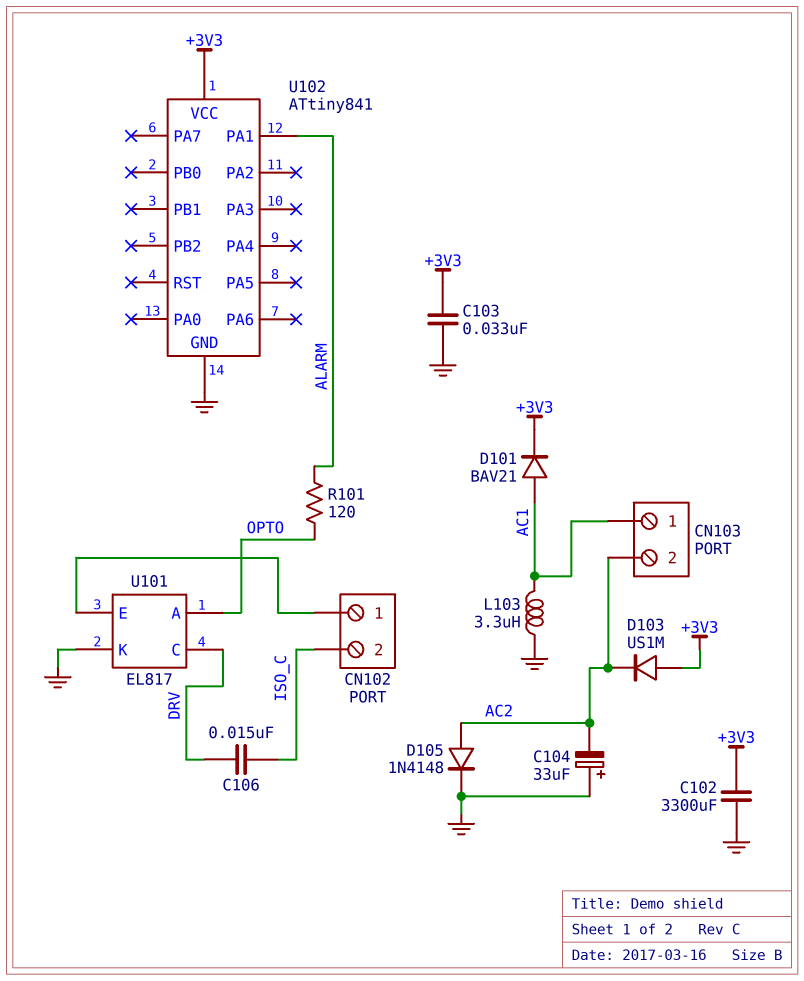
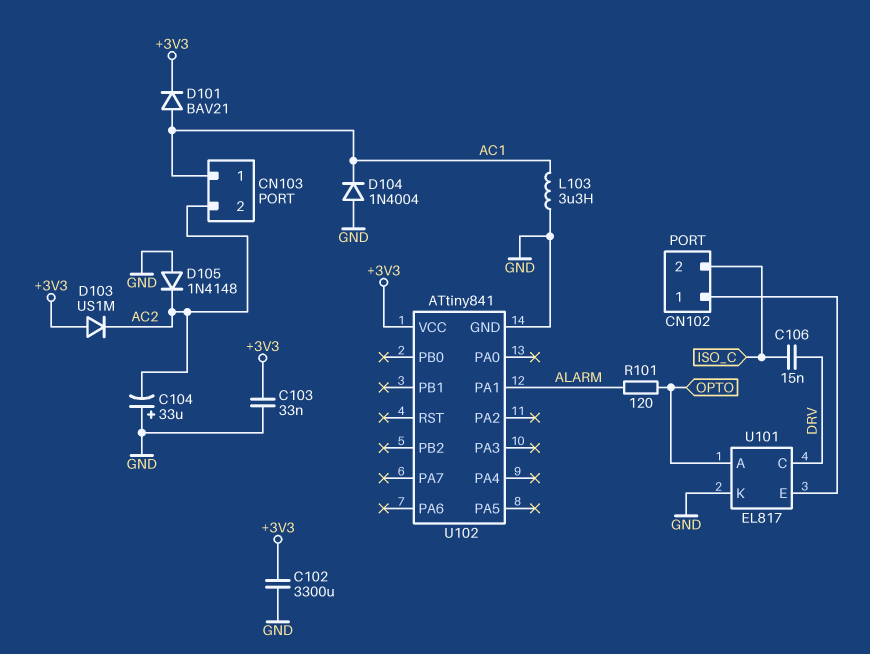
D104: none -> diode 1N4004 (A GND, K AC1)
D105: diode 1N4148 (A AC2, K GND) -> diode 1N4148 (A GND, K AC2)

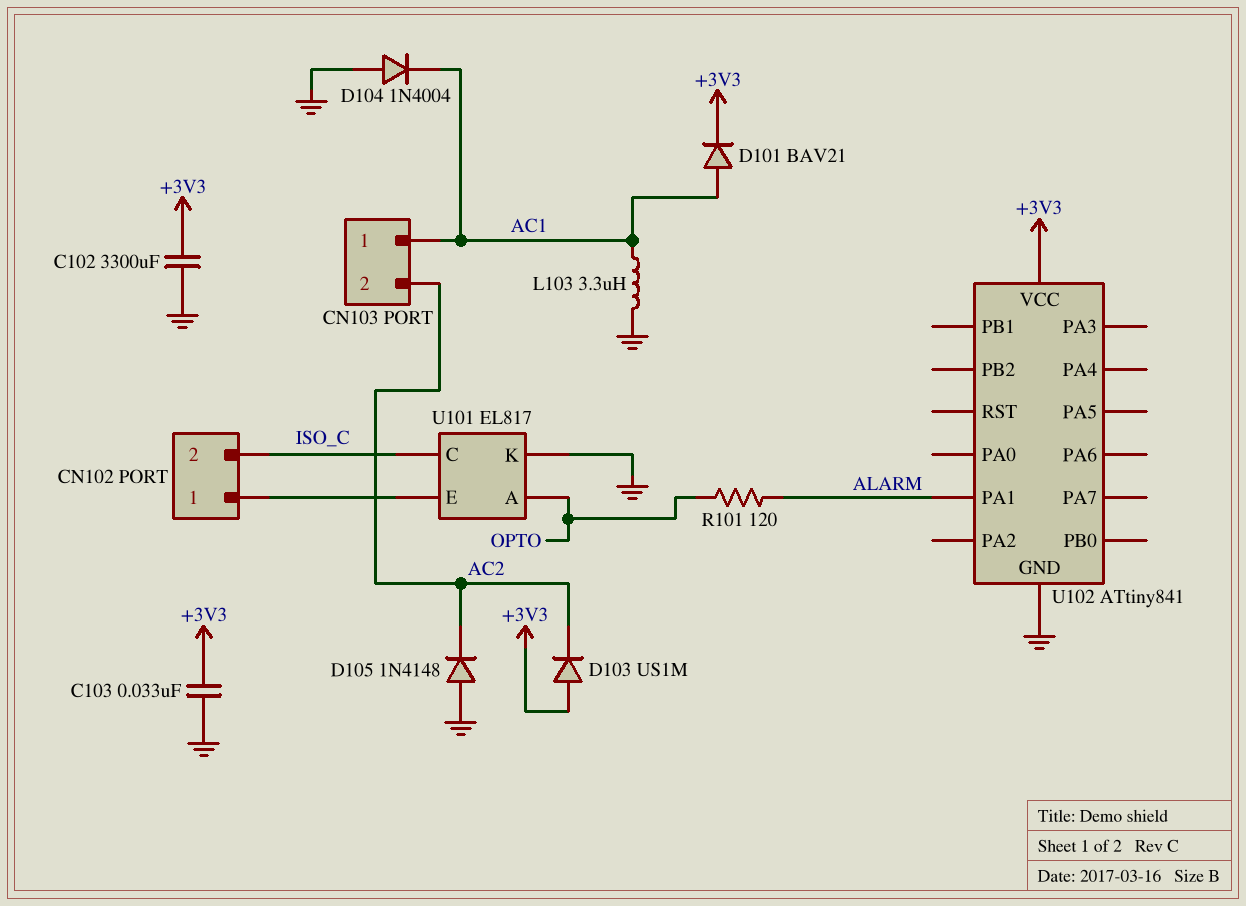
C104: 33uF (plus GND, minus AC2) -> none
C106: 15nF (DRV, ISO_C) -> none
U101 pin C: DRV -> ISO_C

